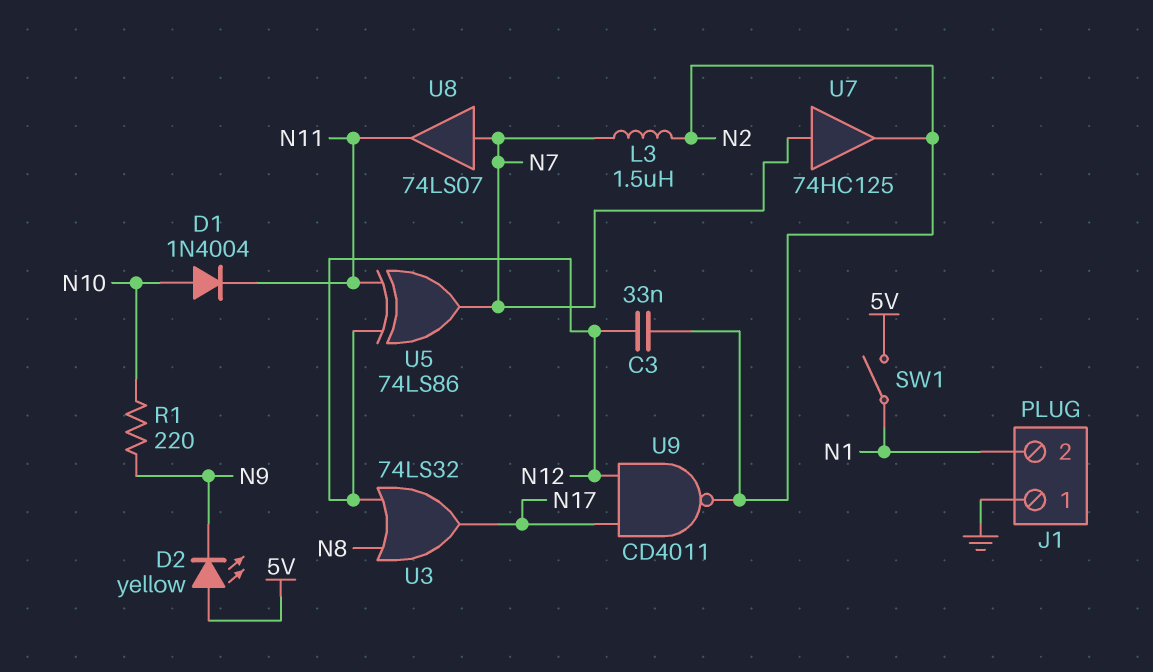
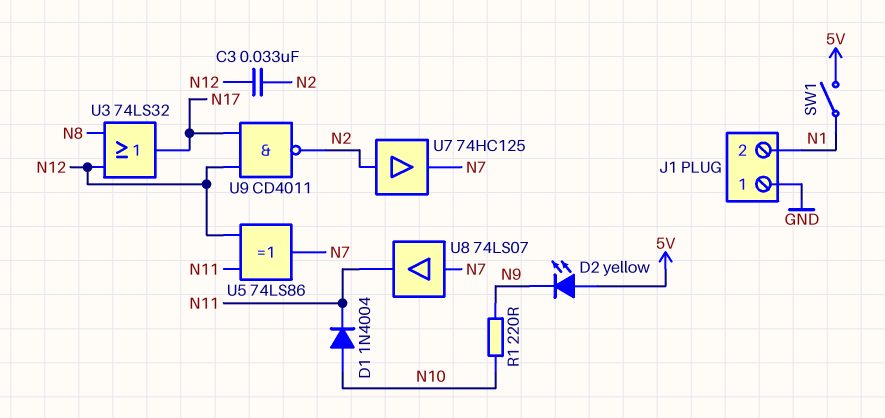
L3: 1.5uH (N2, N7) -> none
U7: buffer 74HC125 (in N7, out N2) -> buffer 74HC125 (in N2, out N7)

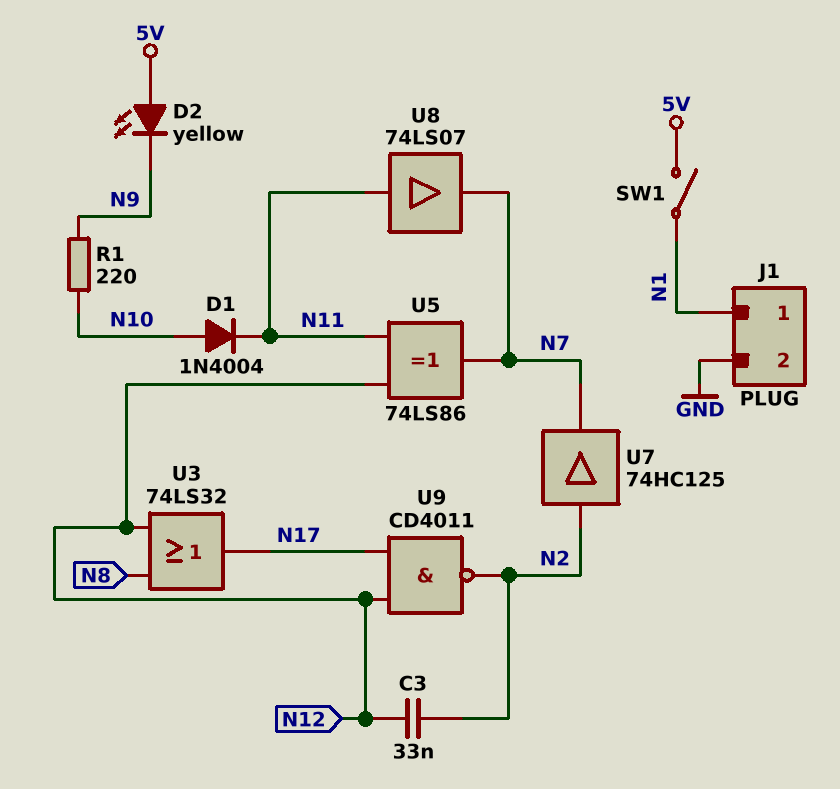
J1 pin 1: GND -> N1
J1 pin 2: N1 -> GND
U8: buffer 74LS07 (in N7, out N11) -> buffer 74LS07 (in N11, out N7)

